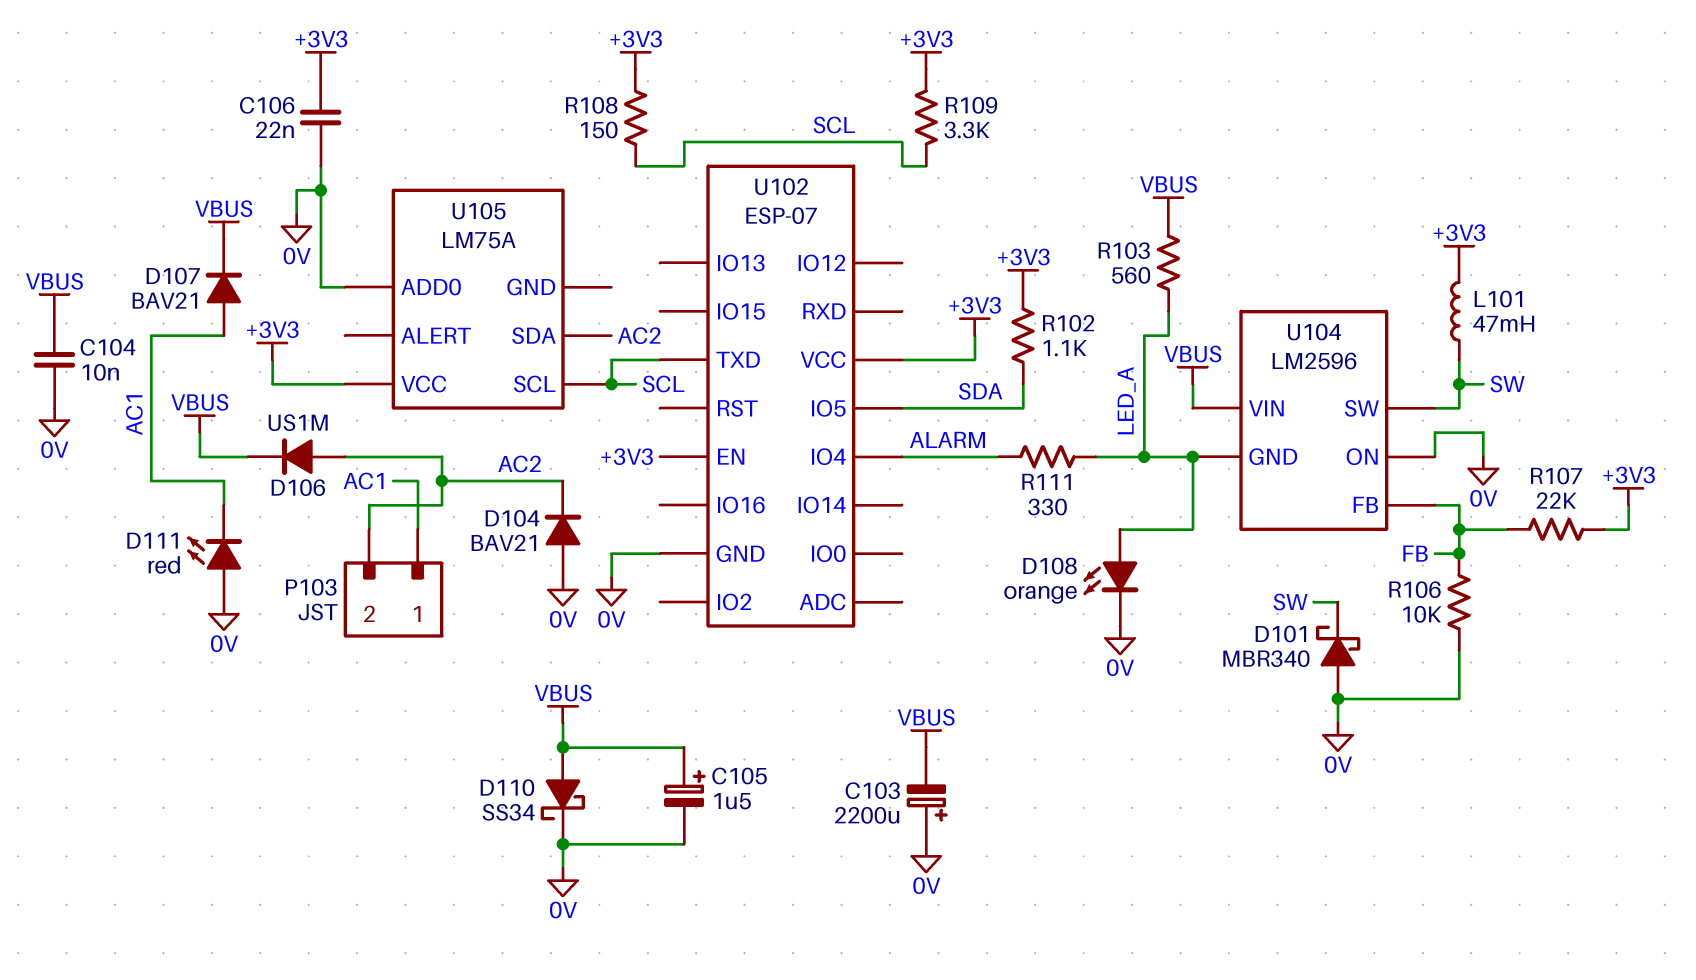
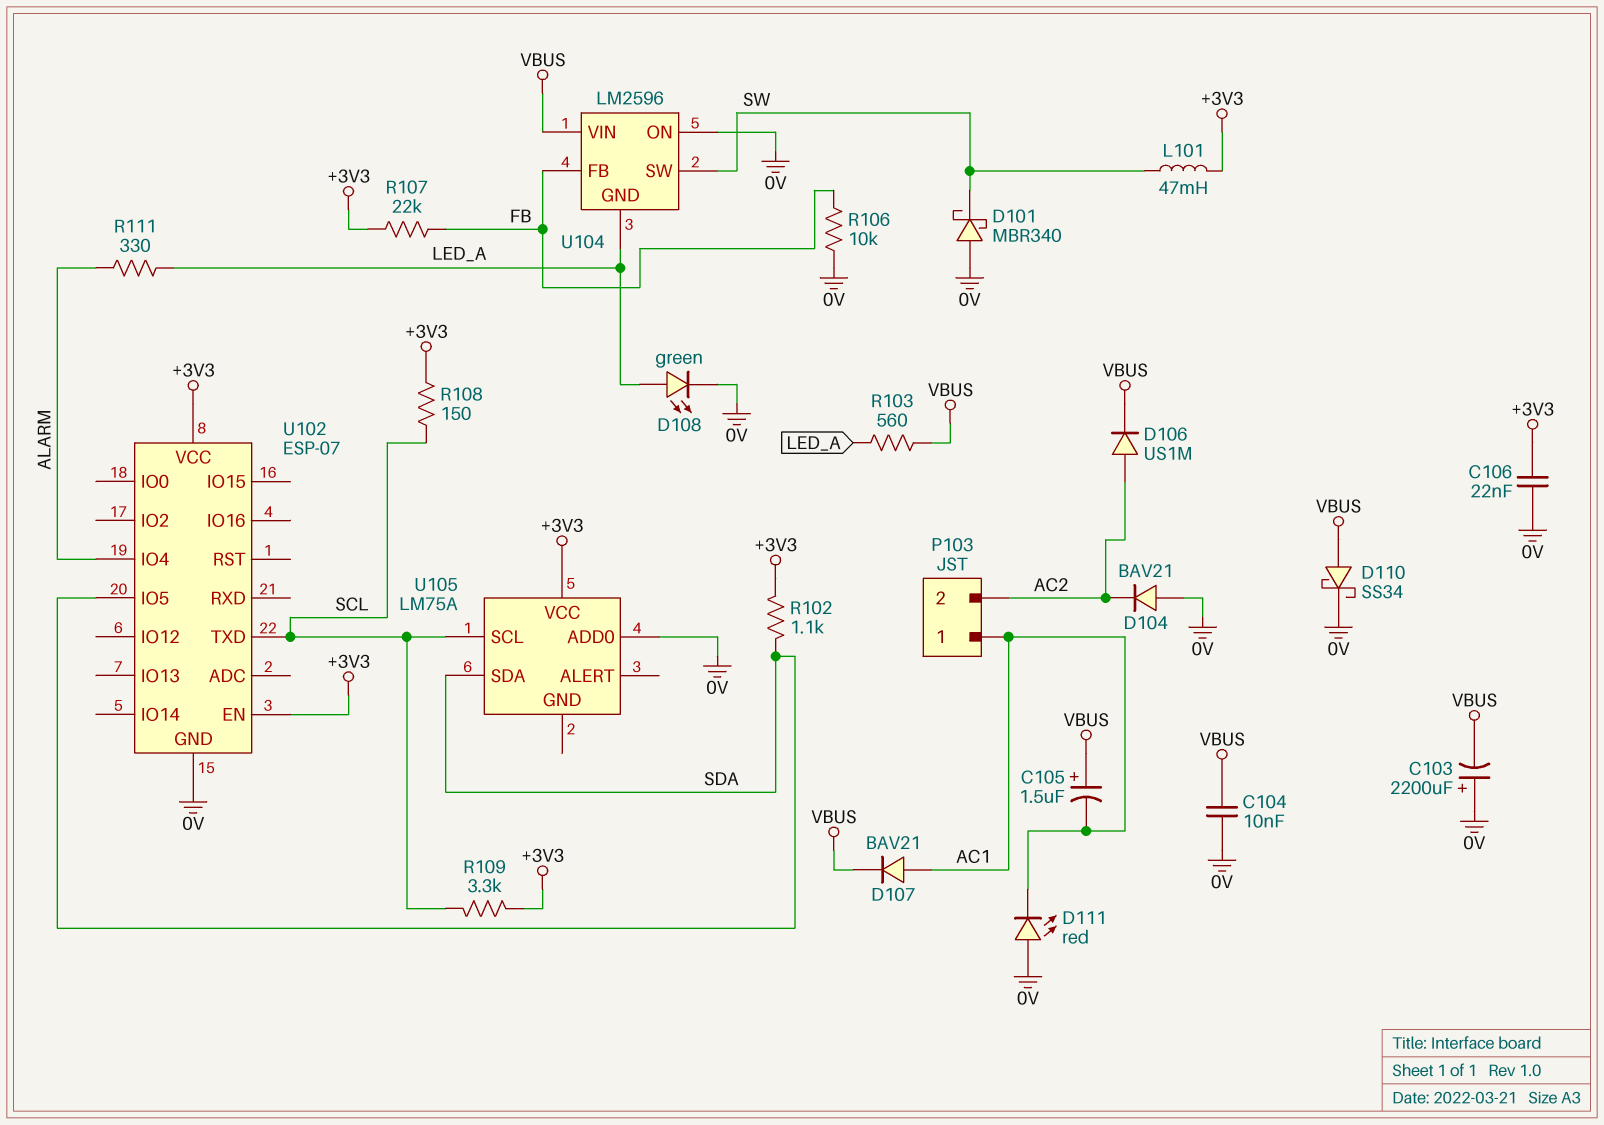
C105: 1.5uF (plus VBUS, minus 0V) -> 1.5uF (plus VBUS, minus AC1)
D108: LED orange (A LED_A, K 0V) -> LED green (A LED_A, K 0V)
U105 pin SDA: AC2 -> SDA

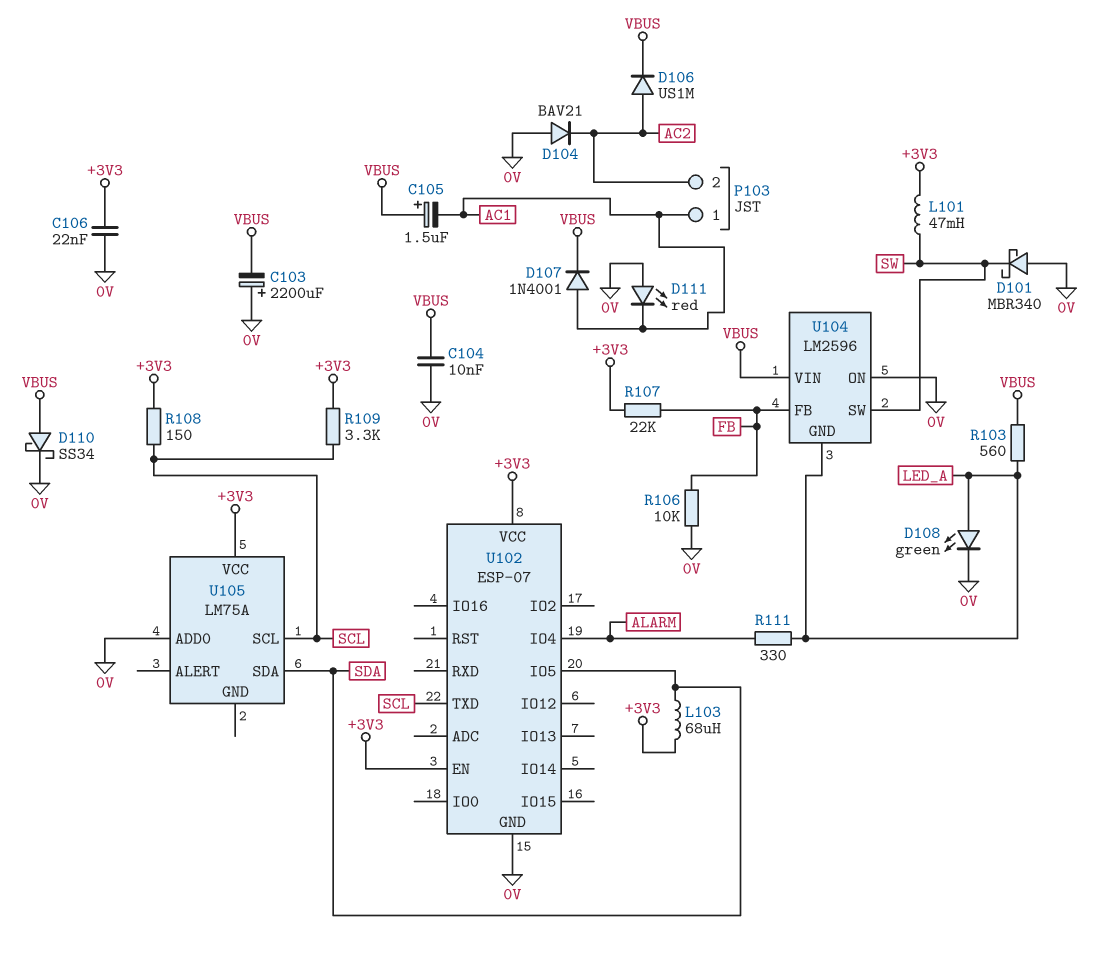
D107: diode BAV21 (A AC1, K VBUS) -> diode 1N4001 (A AC1, K VBUS)
L103: none -> 68uH (+3V3, SDA)
R102: 1.1k (+3V3, SDA) -> none

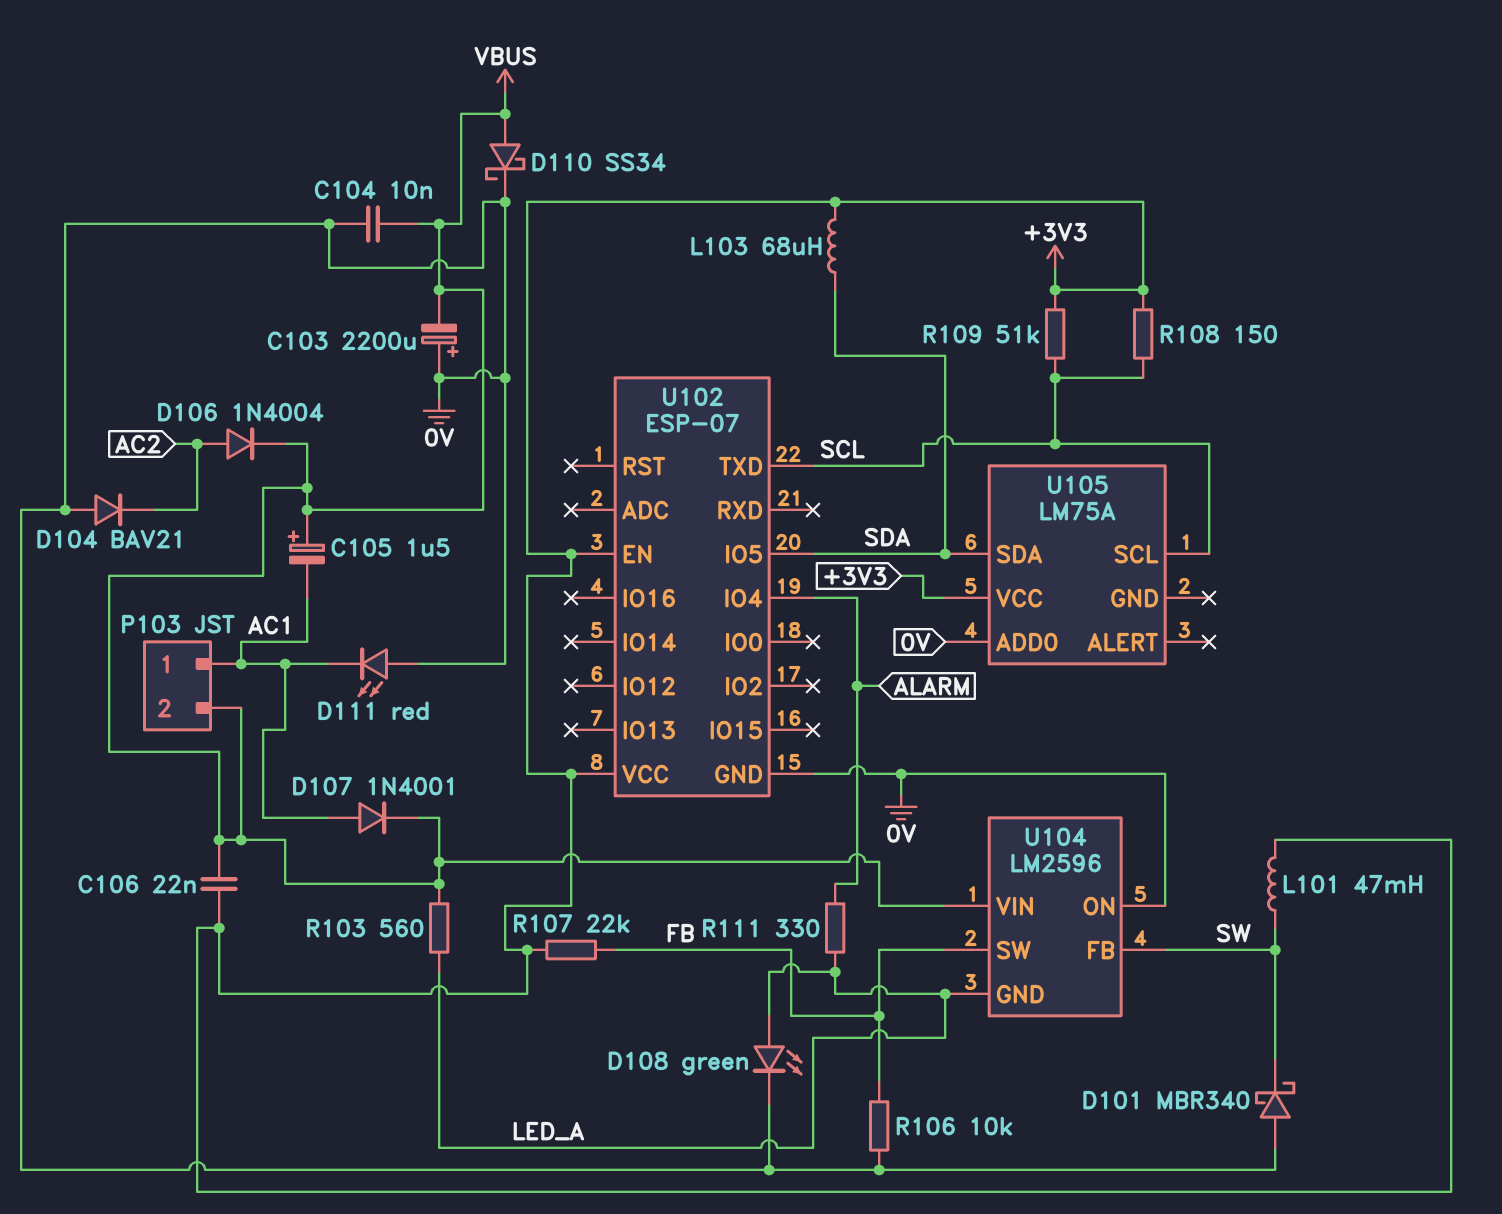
C106: 22nF (+3V3, 0V) -> 22nF (+3V3, VBUS)
D106: diode US1M (A AC2, K VBUS) -> diode 1N4004 (A AC2, K VBUS)
P103 pin 2: AC2 -> VBUS
R109: 3.3k (+3V3, SCL) -> 51k (+3V3, SCL)
U104 pin FB: FB -> SW
U104 pin SW: SW -> FB

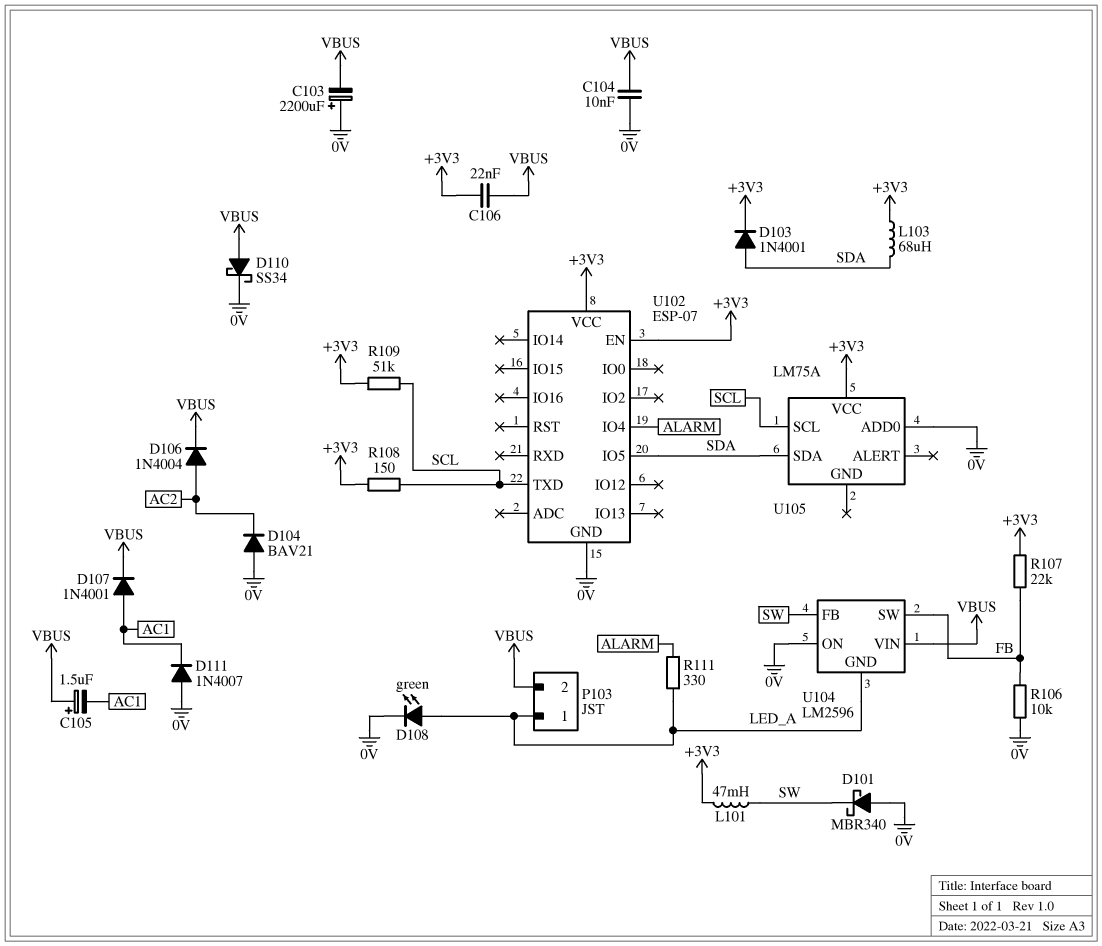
D103: none -> diode 1N4001 (A SDA, K +3V3)
D111: LED red (A 0V, K AC1) -> diode 1N4007 (A 0V, K AC1)
P103 pin 1: AC1 -> LED_A
R103: 560 (LED_A, VBUS) -> none

